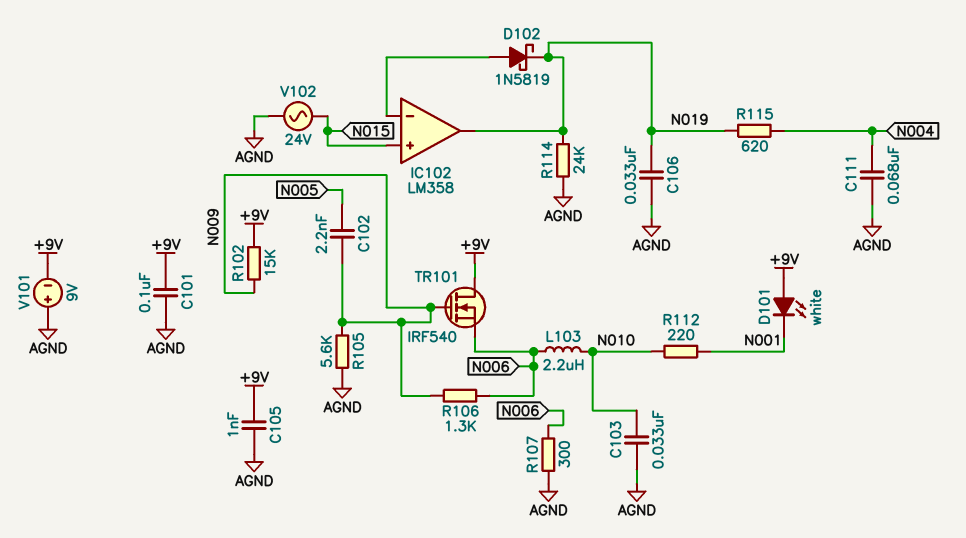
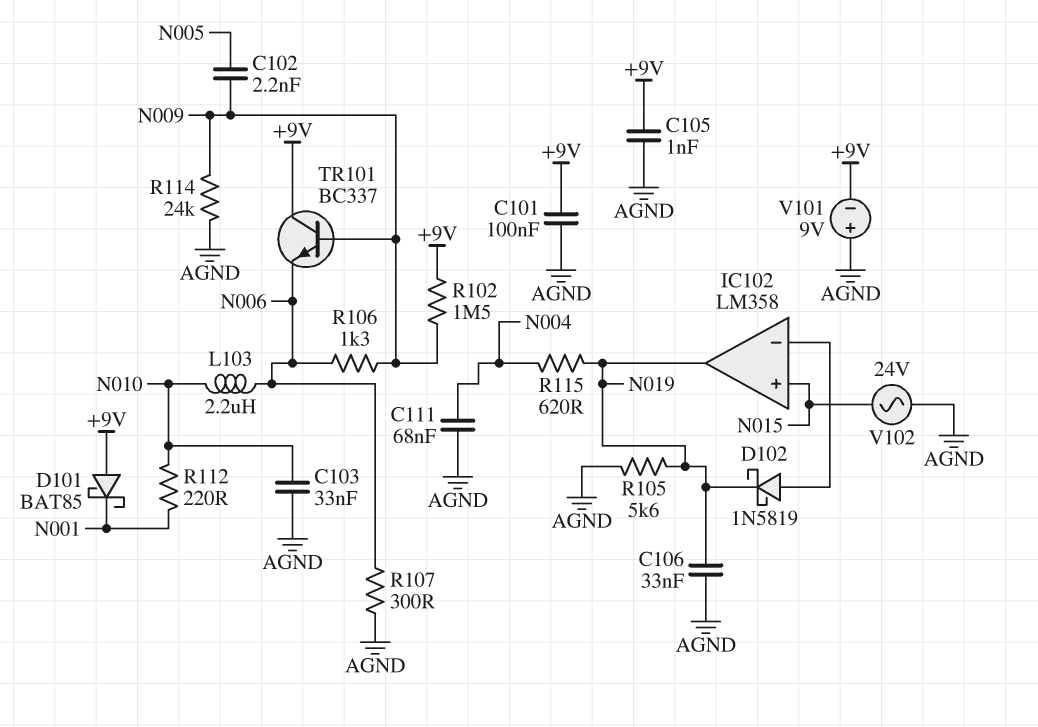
D101: LED white (A +9V, K N001) -> schottky BAT85 (A +9V, K N001)
R102: 15k (+9V, N009) -> 1.5M (+9V, N009)
R105: 5.6k (AGND, N009) -> 5.6k (AGND, N019)
R114: 24k (AGND, N019) -> 24k (AGND, N009)
TR101: NMOS IRF540 (G N009, D +9V, S N006) -> NPN BC337 (B N009, C +9V, E N006)

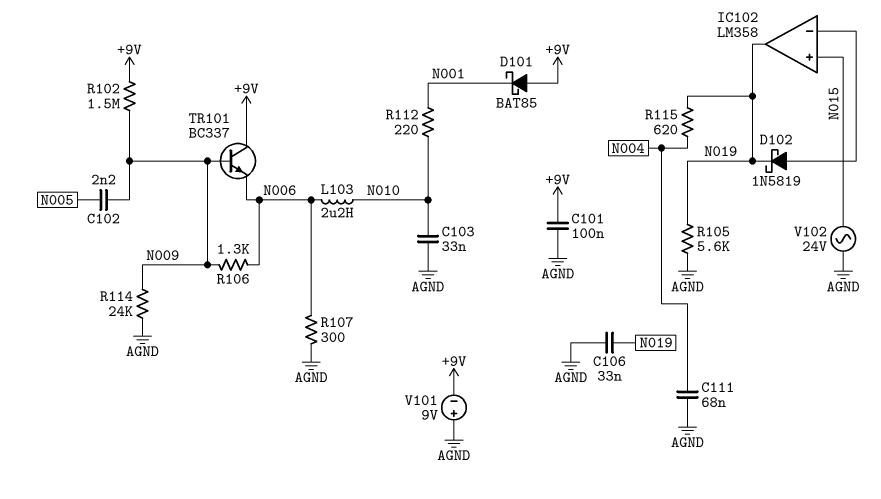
C105: 1nF (+9V, AGND) -> none

